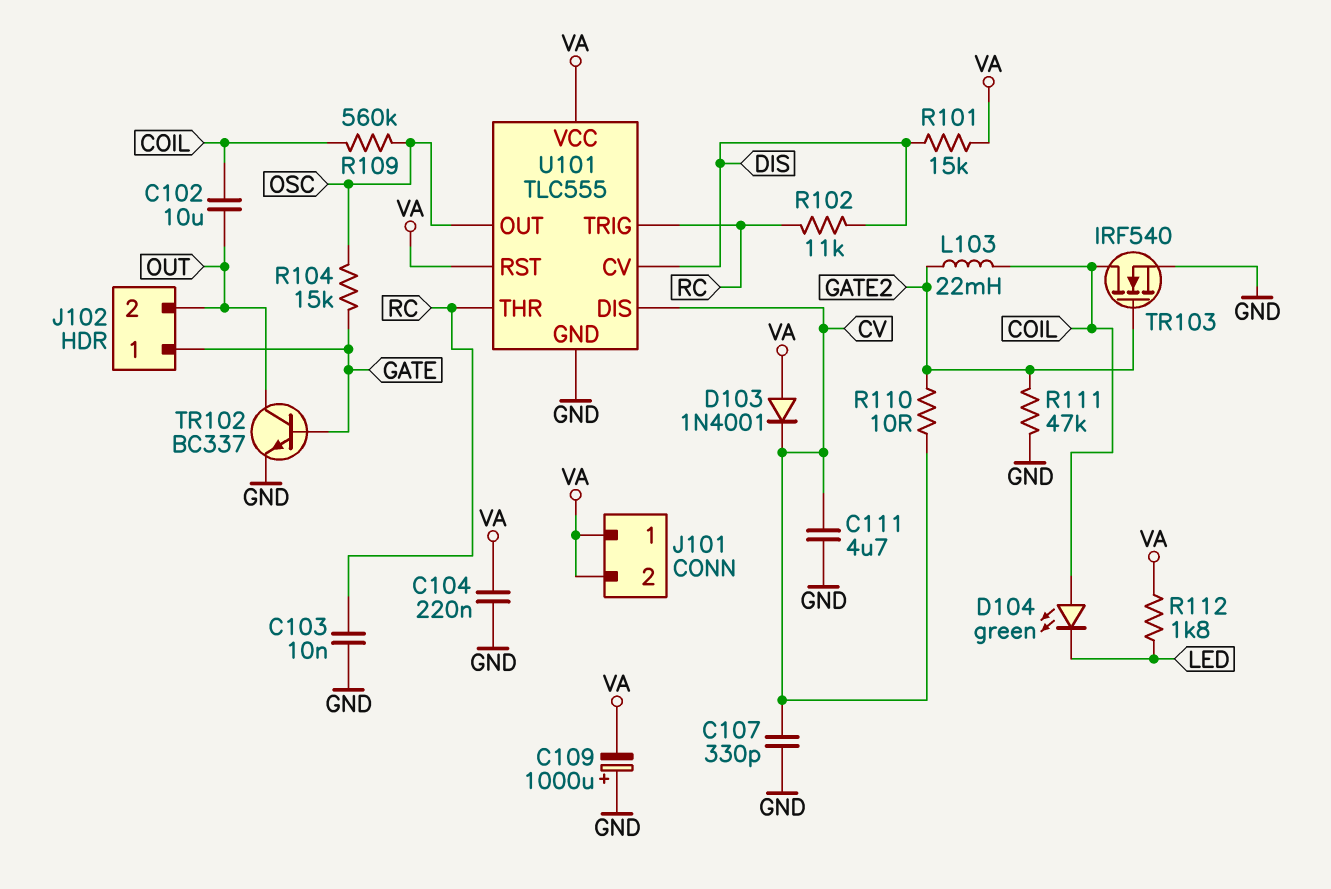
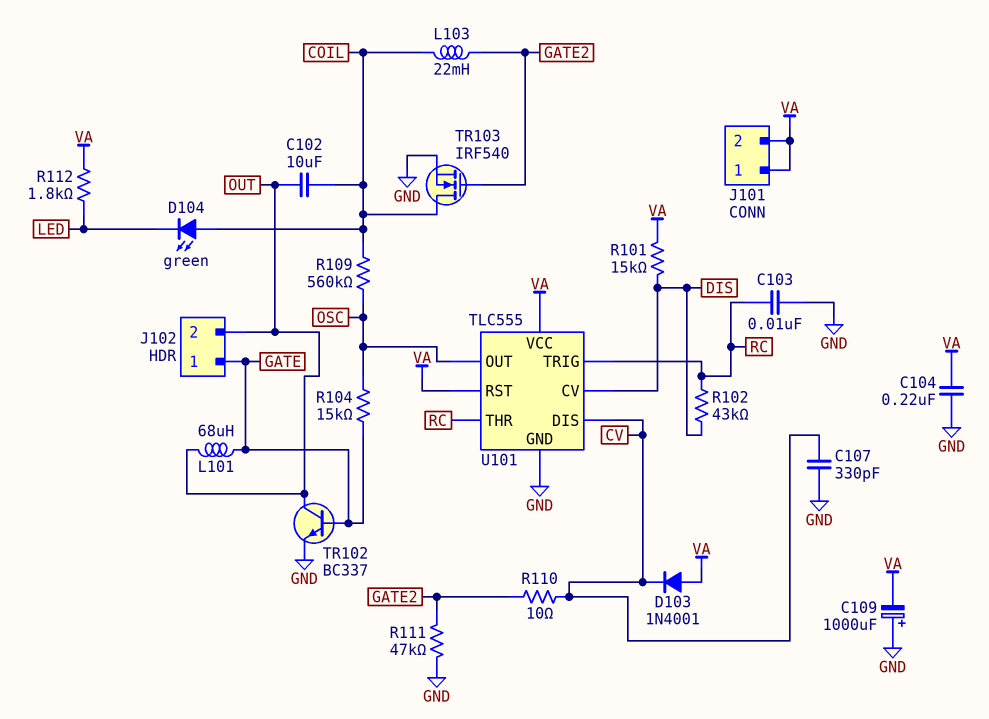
C111: 4.7uF (CV, GND) -> none
L101: none -> 68uH (GATE, OUT)
R102: 11k (DIS, RC) -> 43k (DIS, RC)

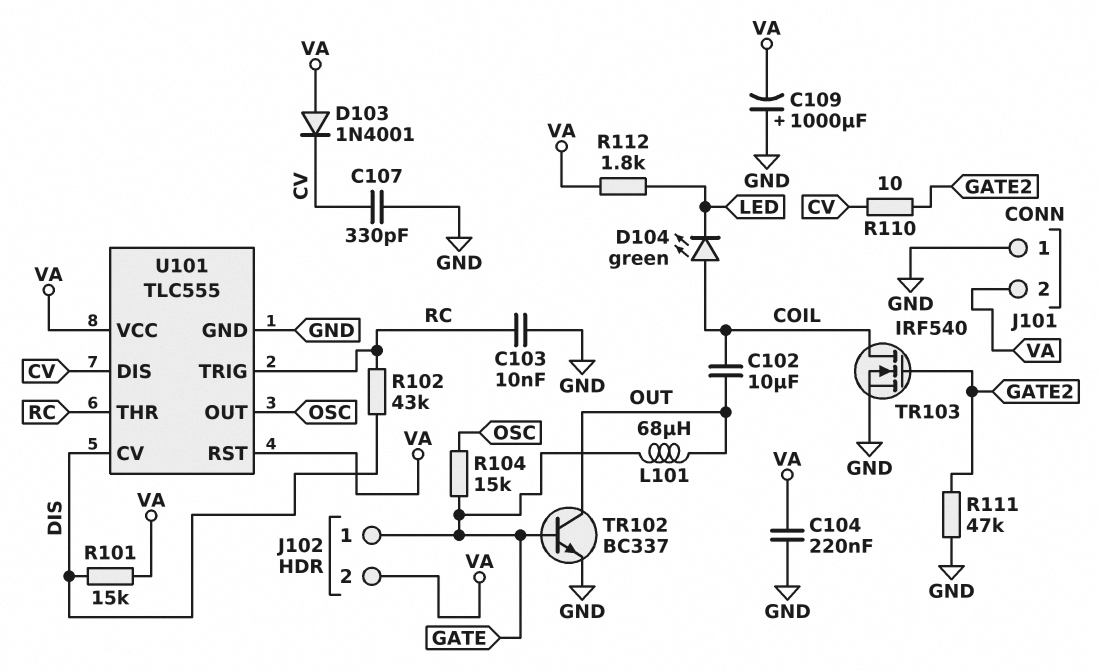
J101 pin 1: VA -> GND
J102 pin 2: OUT -> VA
L103: 22mH (COIL, GATE2) -> none
R109: 560k (COIL, OSC) -> none

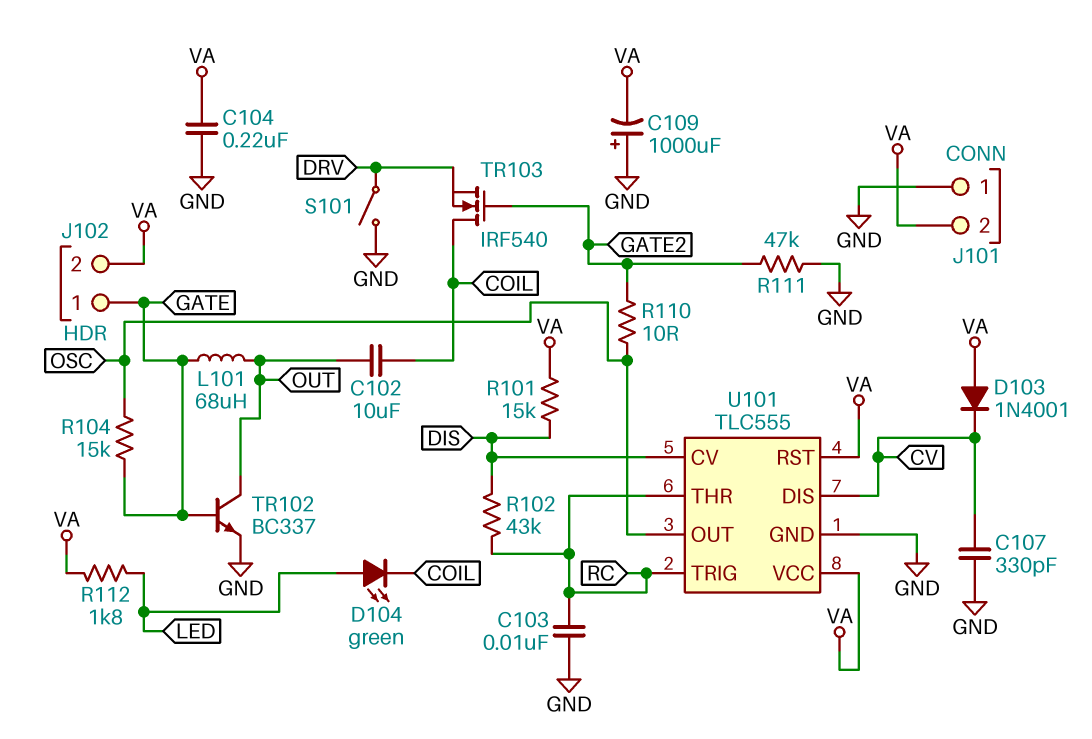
D104: LED green (A COIL, K LED) -> LED green (A LED, K COIL)
R110: 10 (CV, GATE2) -> 10 (GATE2, OSC)
S101: none -> switch (DRV, GND)
TR103: NMOS IRF540 (G GATE2, D COIL, S GND) -> NMOS IRF540 (G GATE2, D COIL, S DRV)

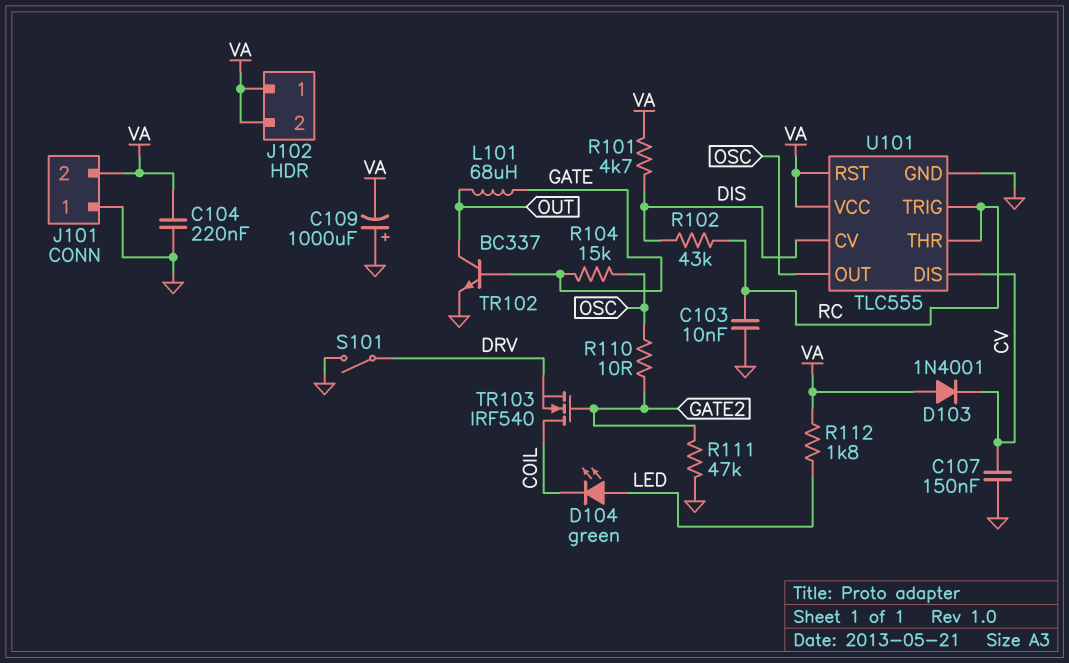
C102: 10uF (COIL, OUT) -> none
C107: 330pF (CV, GND) -> 150nF (CV, GND)
J102 pin 1: GATE -> VA
R101: 15k (DIS, VA) -> 4.7k (DIS, VA)

